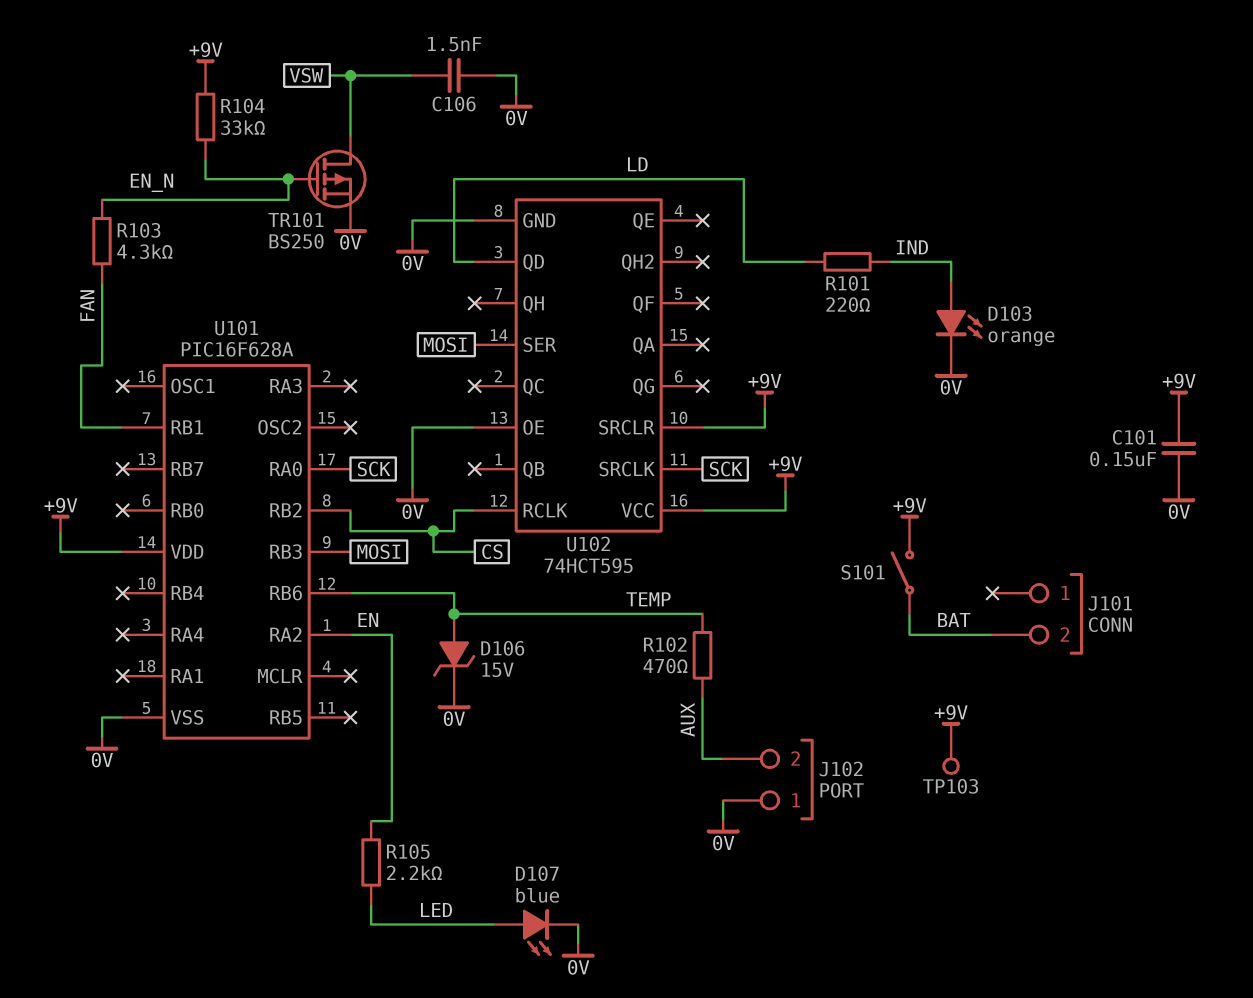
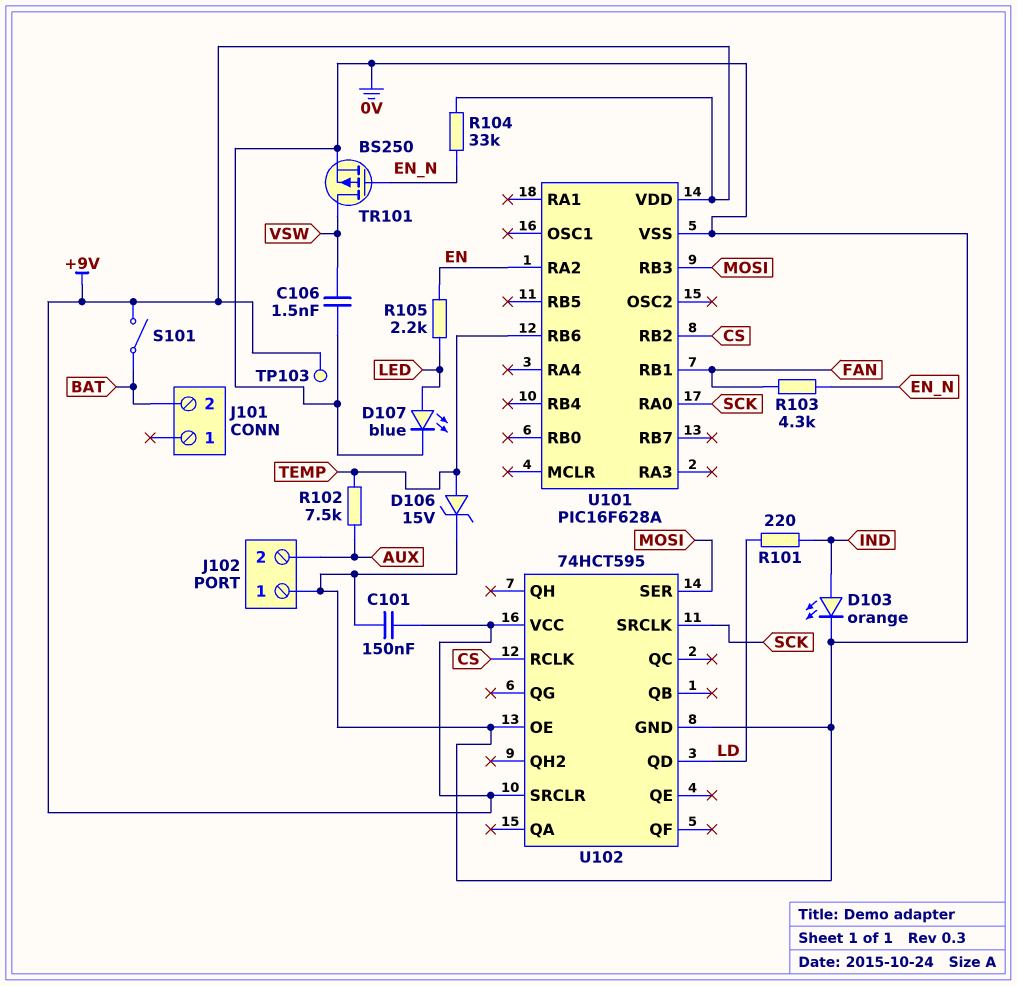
R102: 470 (AUX, TEMP) -> 7.5k (AUX, TEMP)

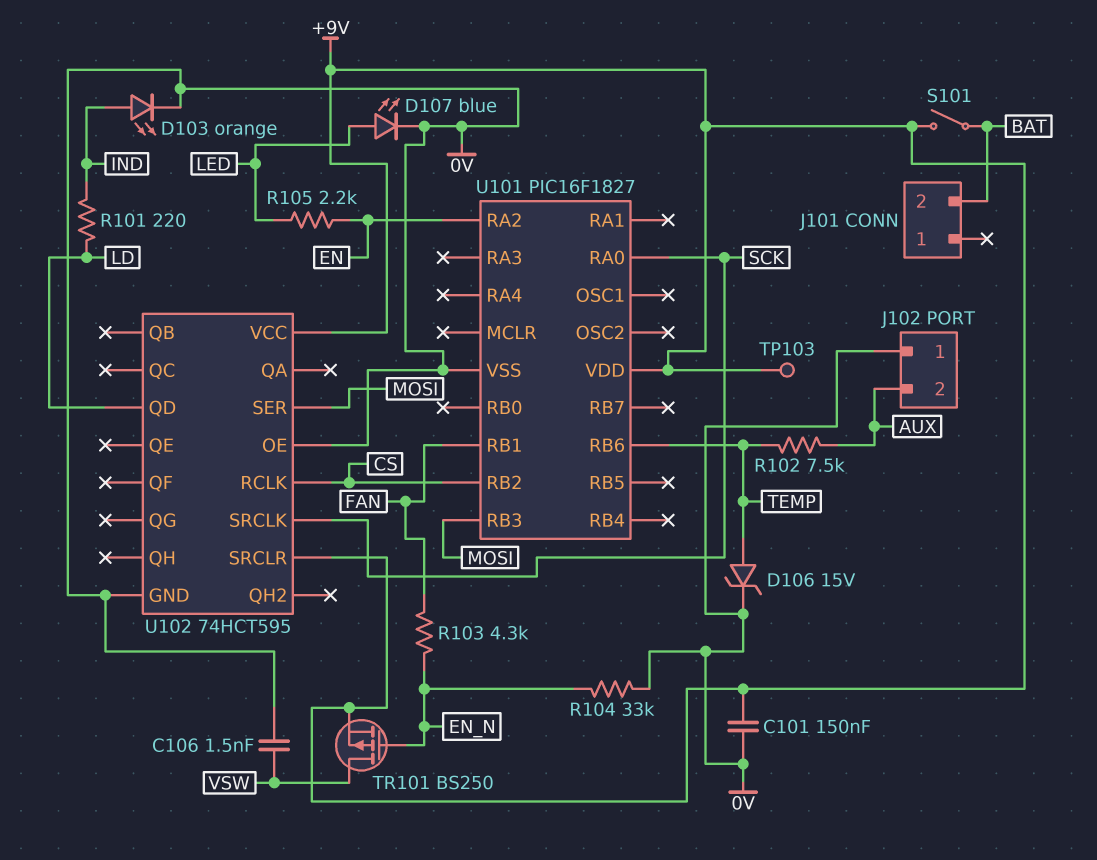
R104: 33k (+9V, EN_N) -> 33k (0V, EN_N)
TR101: PMOS BS250 (G EN_N, D VSW, S 0V) -> PMOS BS250 (G EN_N, D VSW, S +9V)
U101: PIC16F628A -> PIC16F1827

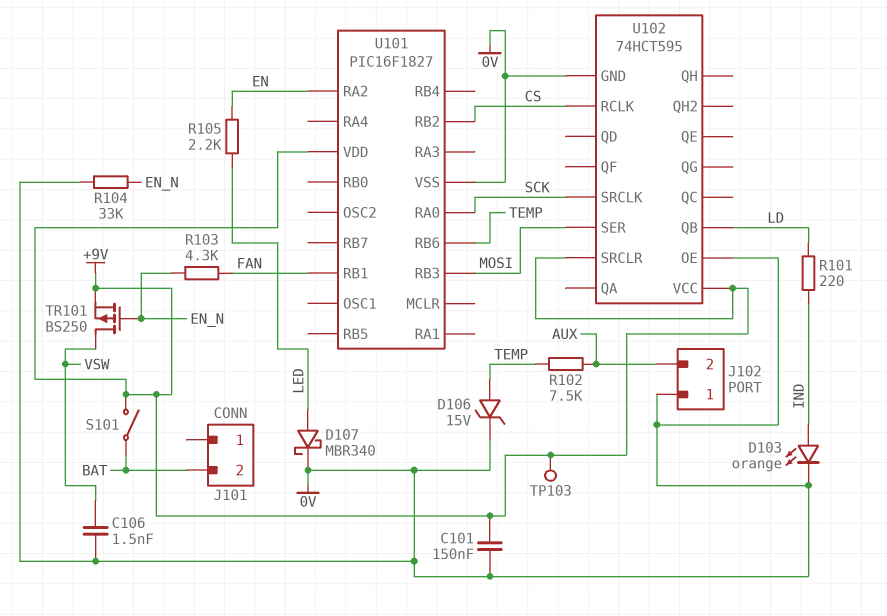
D107: LED blue (A LED, K 0V) -> schottky MBR340 (A LED, K 0V)
U102 pin QB: none -> LD
U102 pin QD: LD -> none

